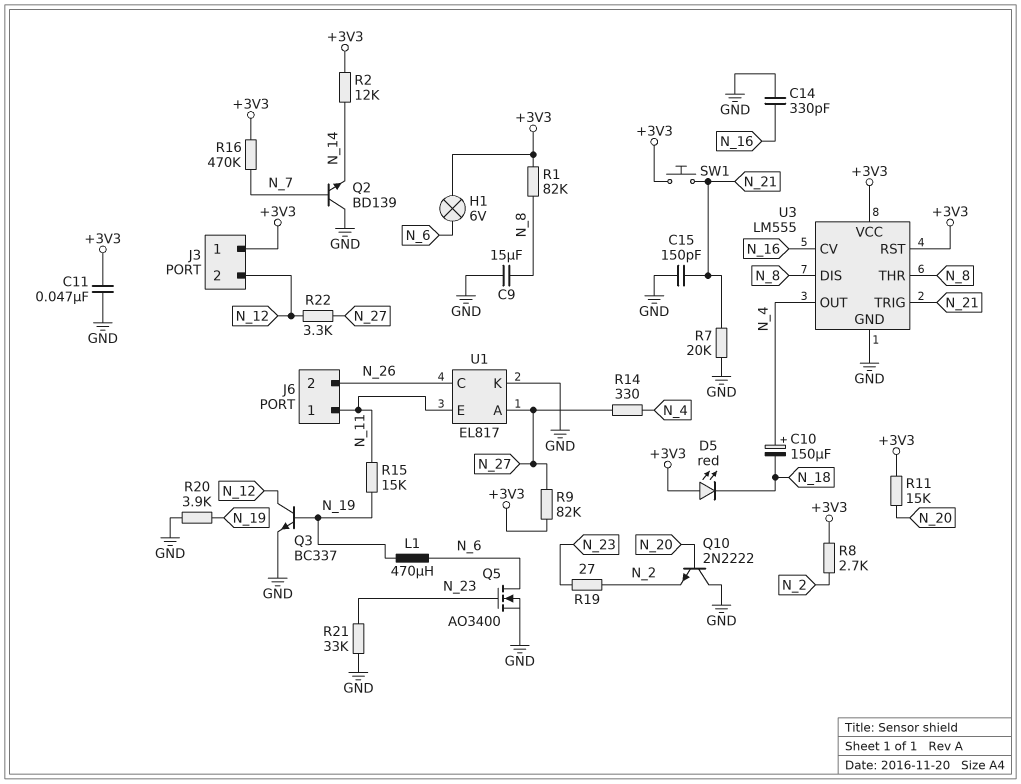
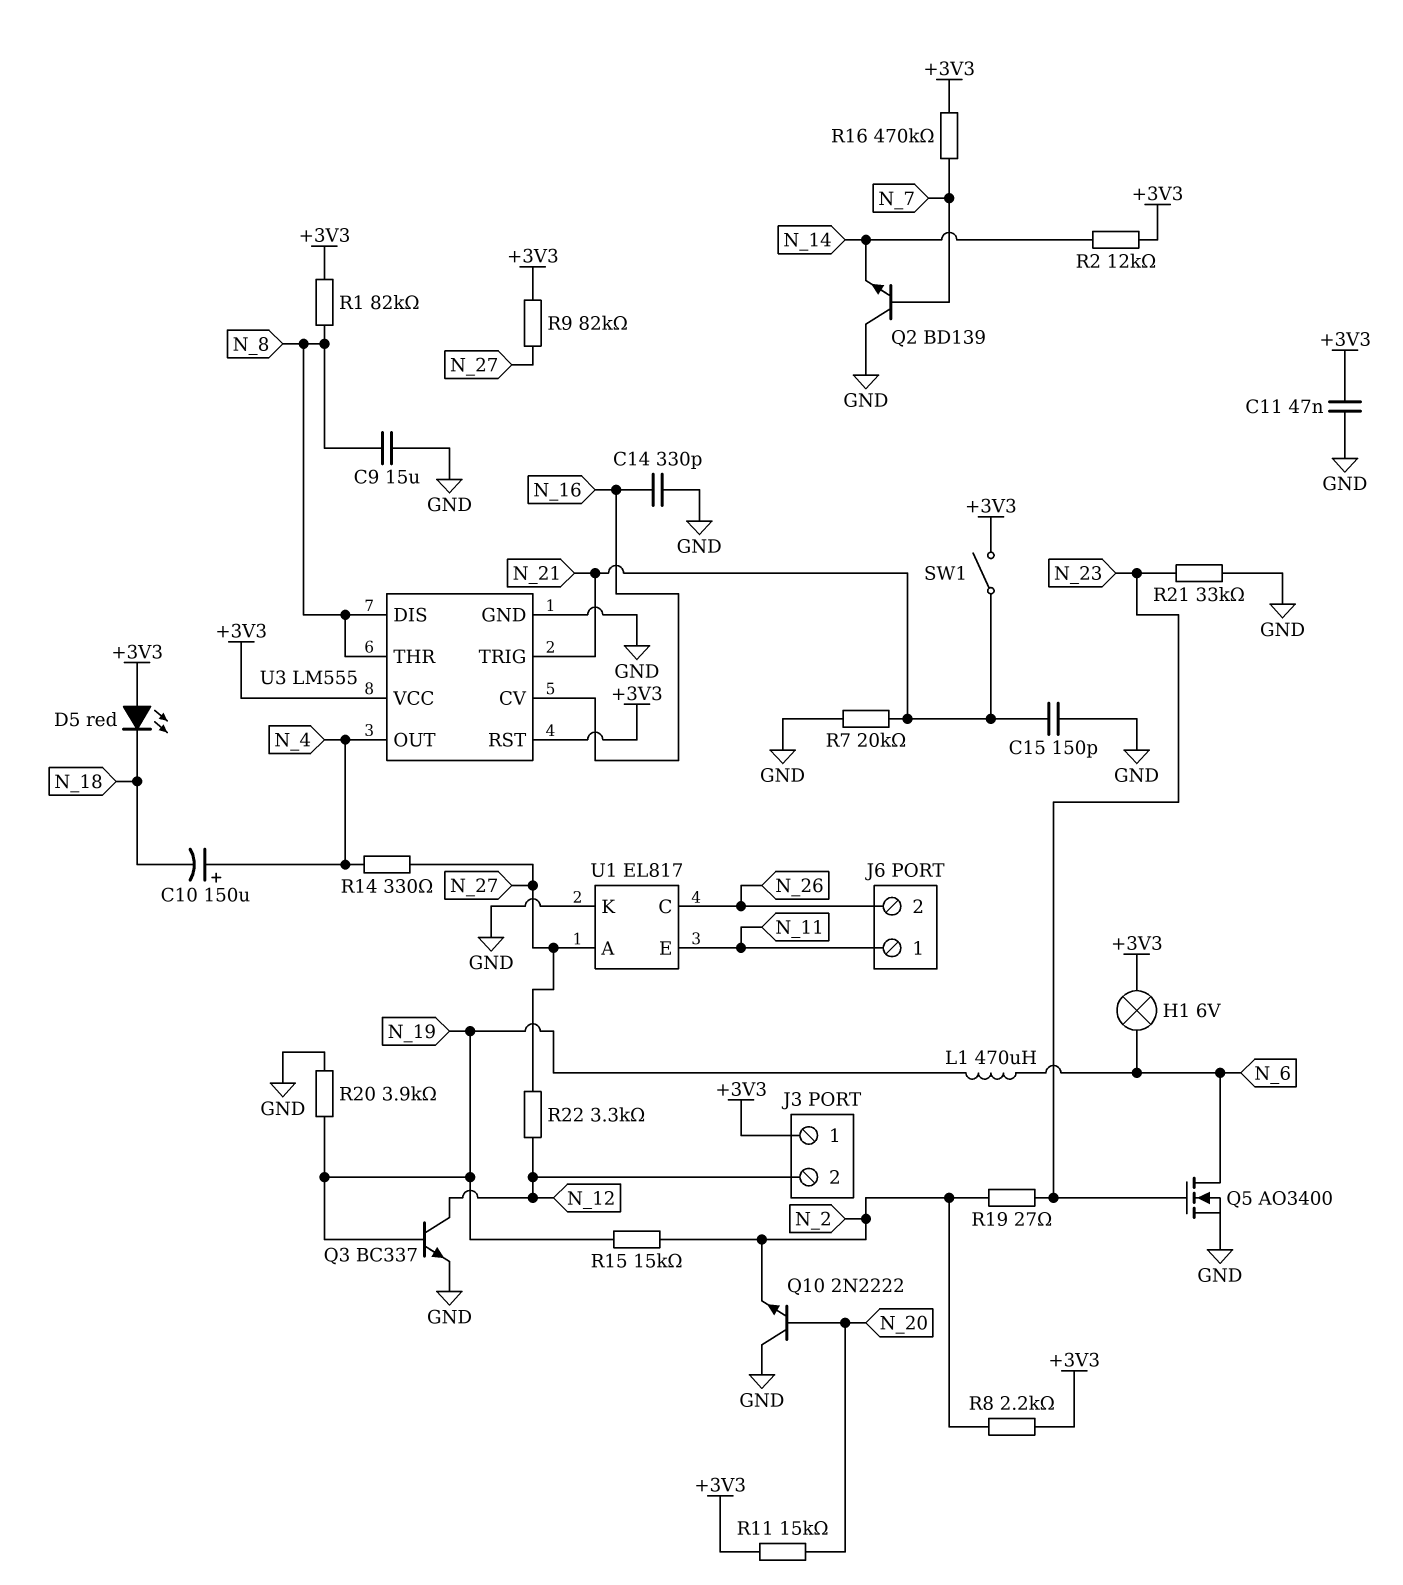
R8: 2.7k (+3V3, N_2) -> 2.2k (+3V3, N_2)
R15: 15k (N_11, N_19) -> 15k (N_2, N_19)
SW1: button (+3V3, N_21) -> switch (+3V3, N_21)

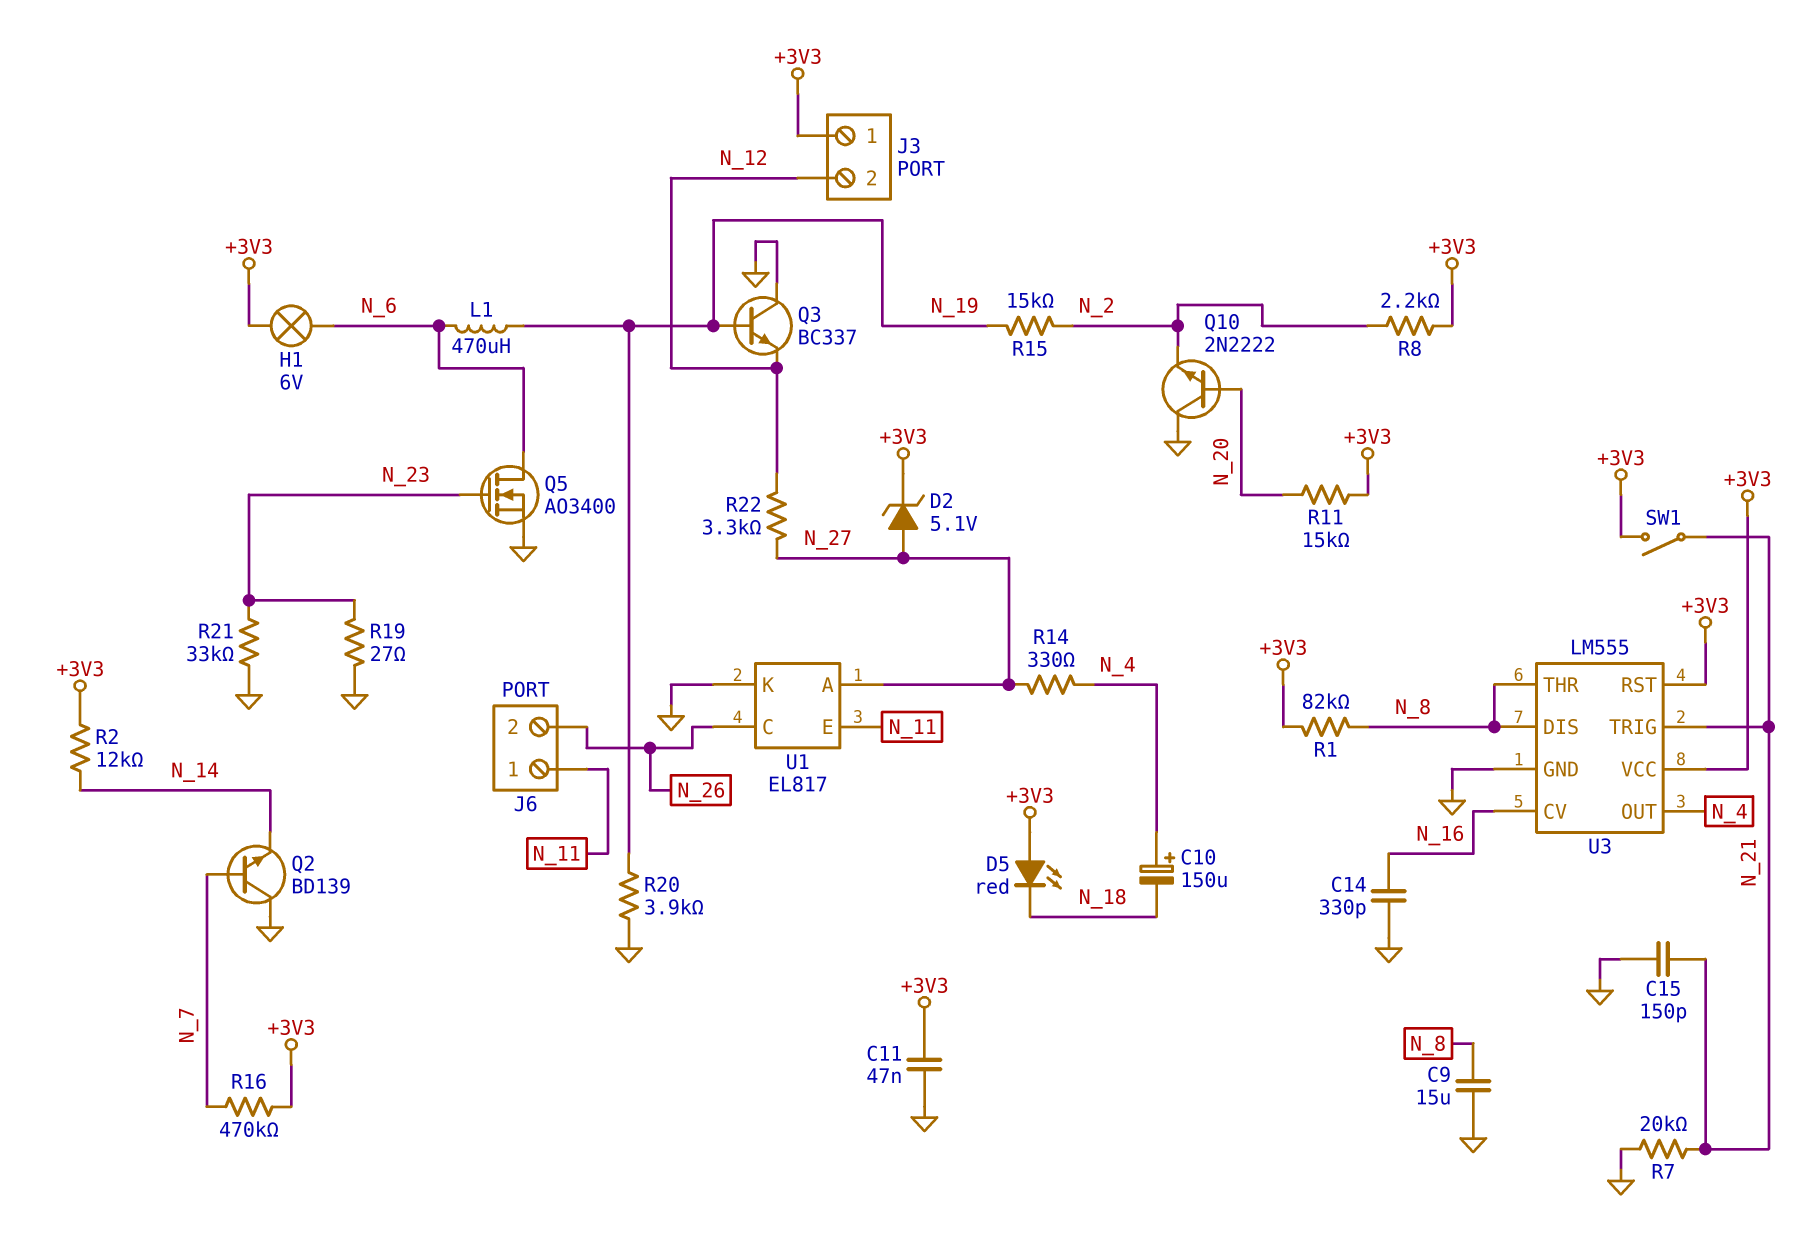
D2: none -> zener 5.1V (A N_27, K +3V3)
Q3: NPN BC337 (B N_19, C N_12, E GND) -> NPN BC337 (B N_19, C GND, E N_12)
R9: 82k (+3V3, N_27) -> none
R19: 27 (N_2, N_23) -> 27 (GND, N_23)

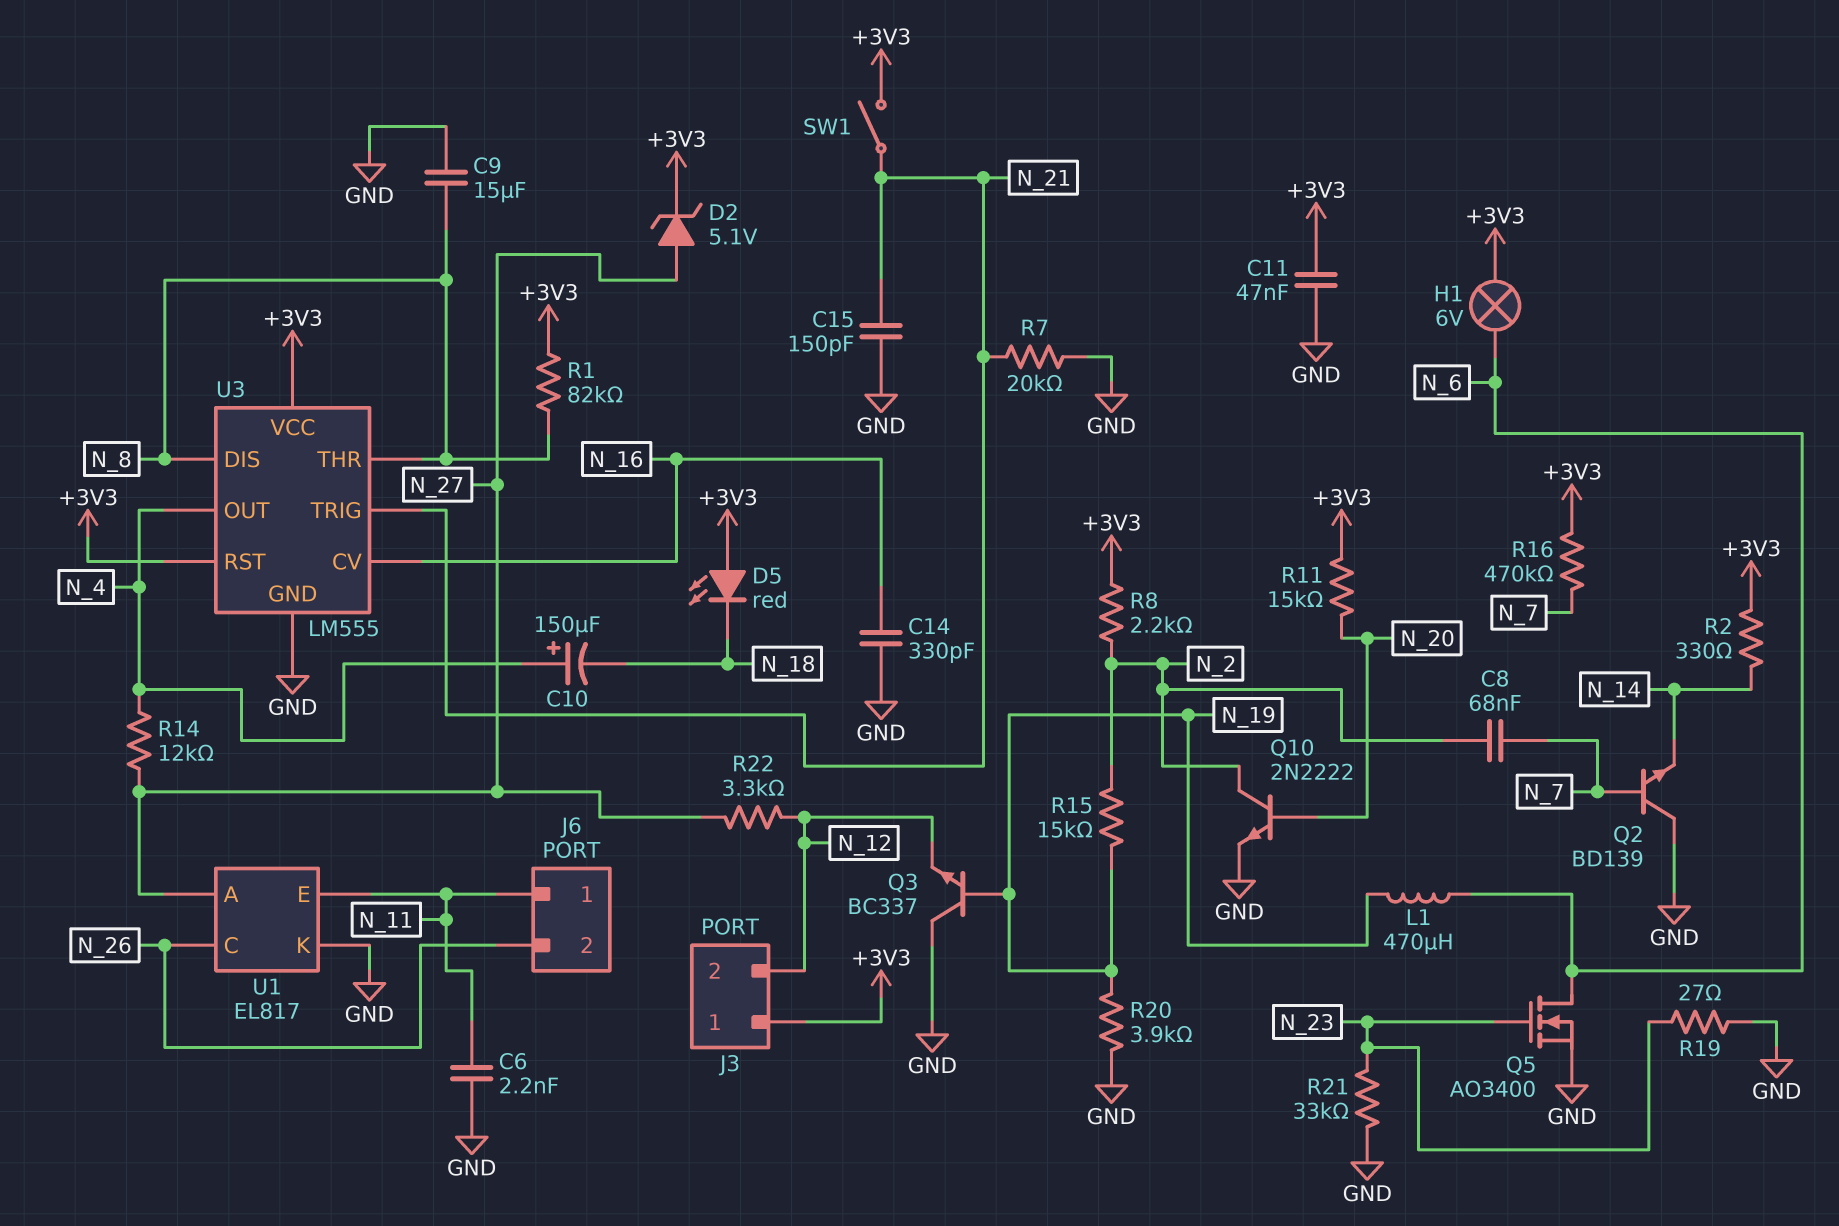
C6: none -> 2.2nF (GND, N_11)
C8: none -> 68nF (N_2, N_7)
Q10: NPN 2N2222 (B N_20, C GND, E N_2) -> NPN 2N2222 (B N_20, C N_2, E GND)
R2: 12k (+3V3, N_14) -> 330 (+3V3, N_14)
R14: 330 (N_4, N_27) -> 12k (N_4, N_27)

